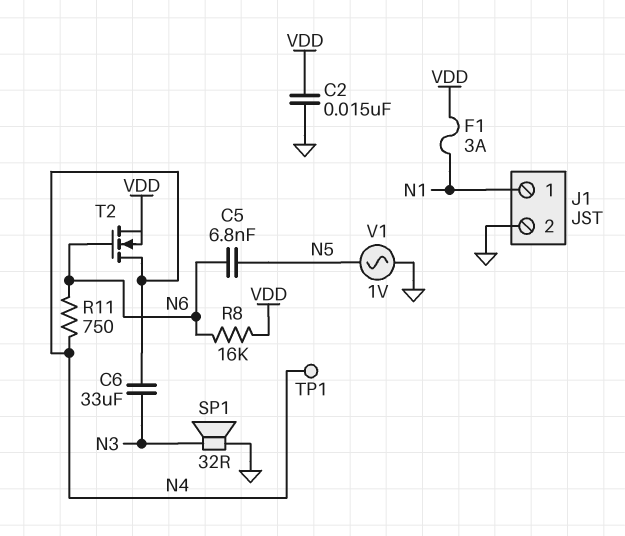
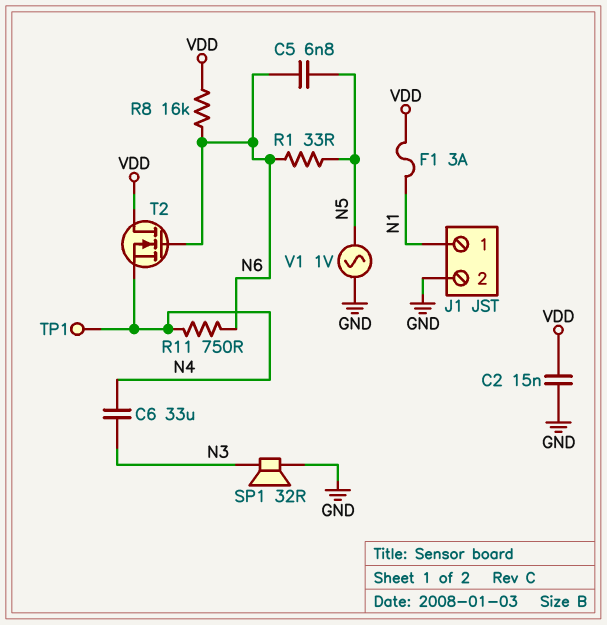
R1: none -> 33 (N5, N6)
T2: NMOS (G N6, D N4, S VDD) -> NMOS (G N6, D VDD, S N4)

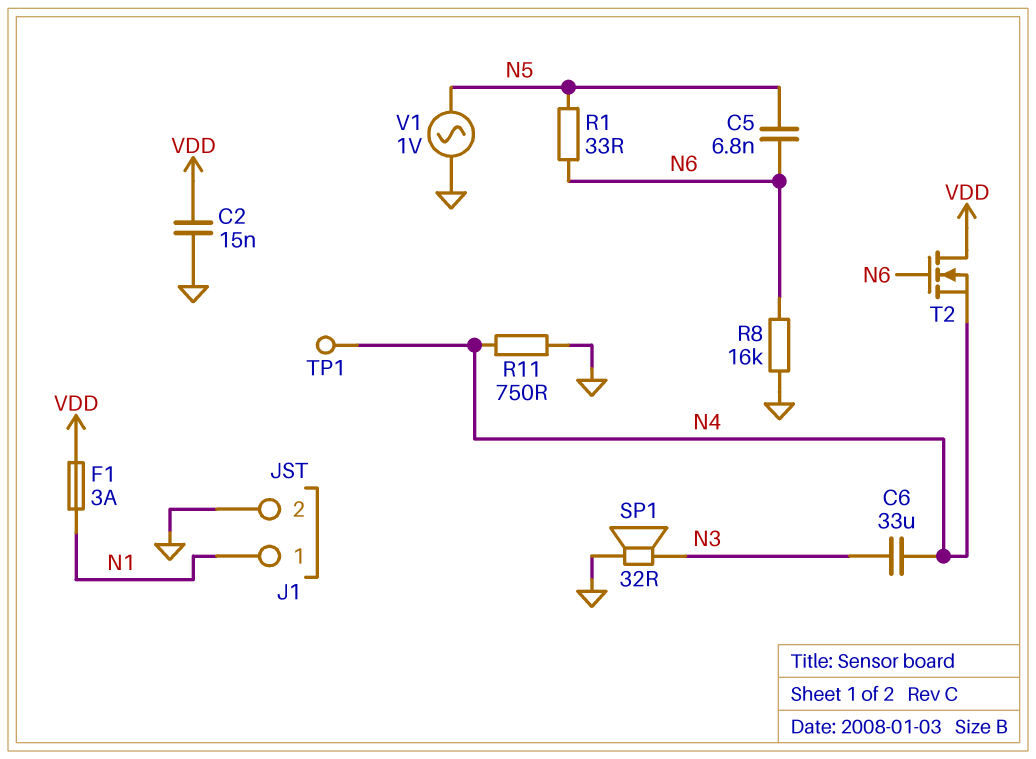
R8: 16k (N6, VDD) -> 16k (GND, N6)
R11: 750 (N4, N6) -> 750 (GND, N4)

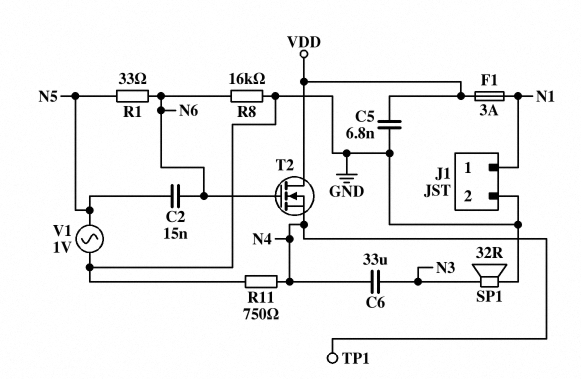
C2: 15nF (GND, VDD) -> 15nF (N5, N6)
C5: 6.8nF (N5, N6) -> 6.8nF (GND, VDD)

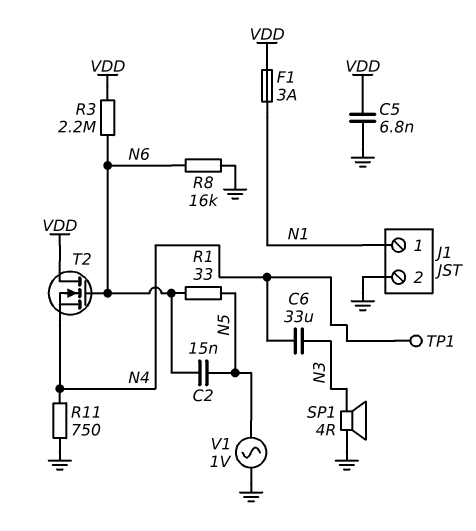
R3: none -> 2.2M (N6, VDD)
SP1: speaker 32R (GND, N3) -> speaker 4R (GND, N3)

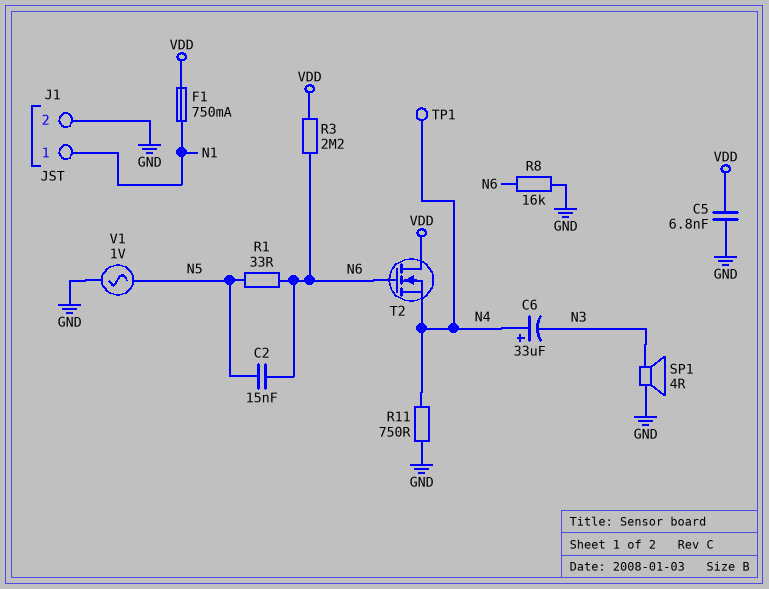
C6: 33uF (N3, N4) -> 33uF (plus N4, minus N3)
F1: 3A (N1, VDD) -> 750mA (N1, VDD)

